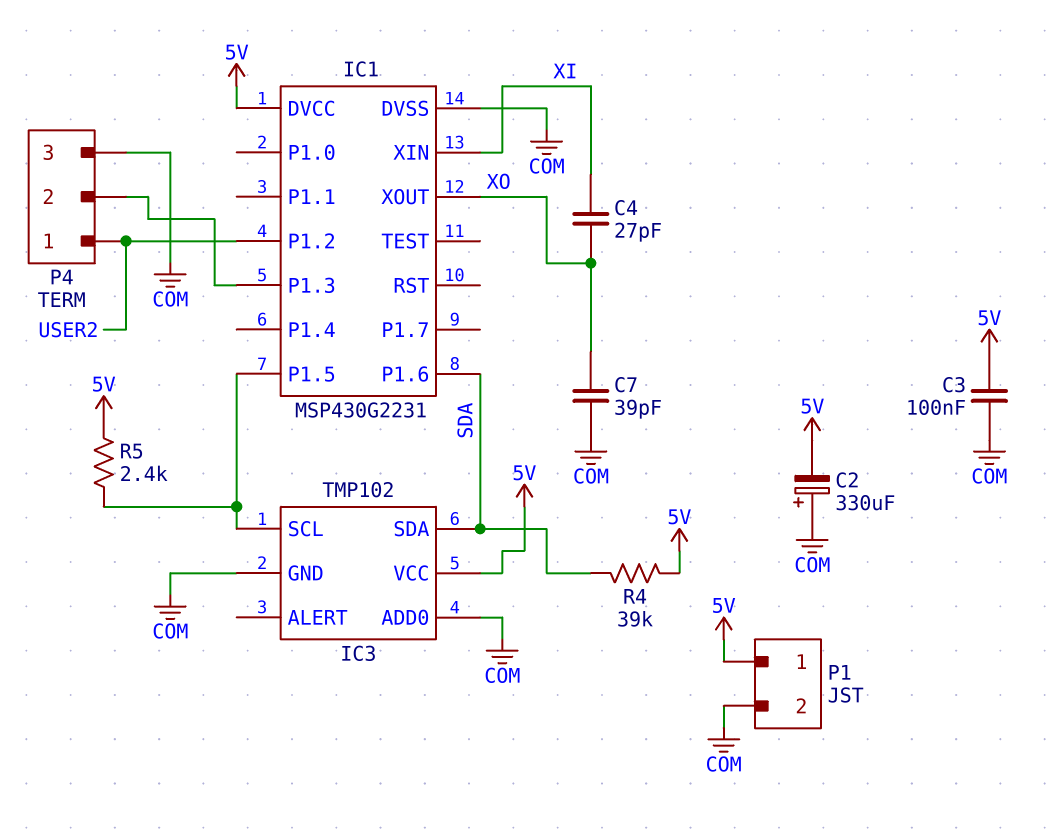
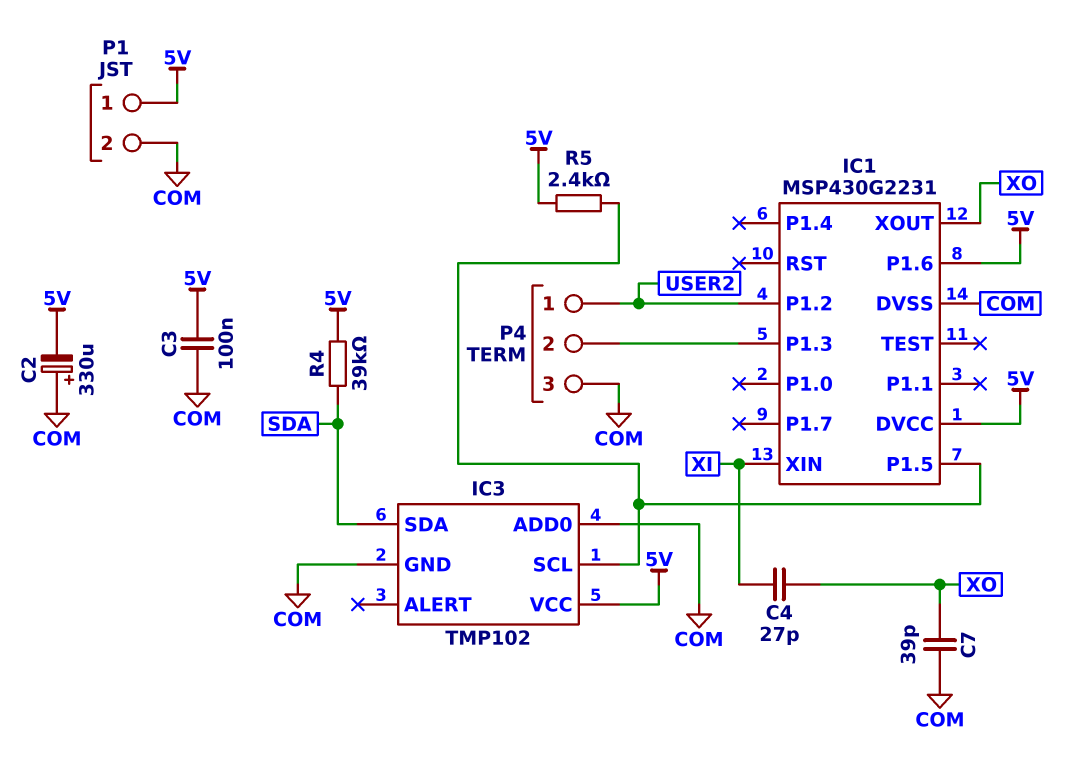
IC1 pin P1.6: SDA -> 5V

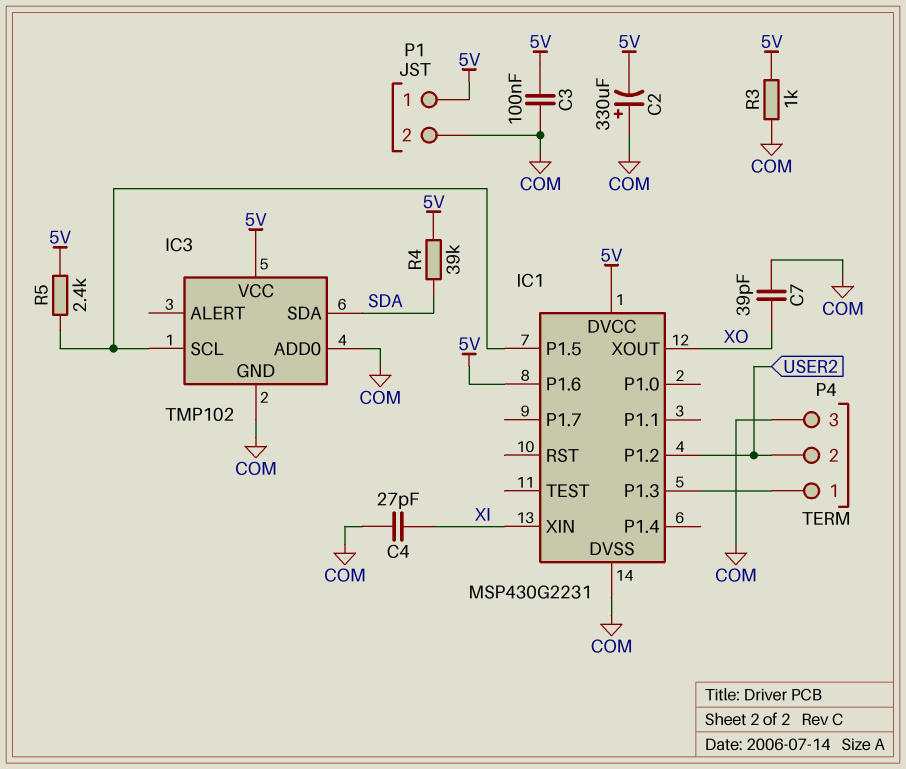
C4: 27pF (XI, XO) -> 27pF (COM, XI)
P4 pin 1: USER2 -> IC1/P1.3
P4 pin 2: IC1/P1.3 -> USER2
R3: none -> 1k (5V, COM)

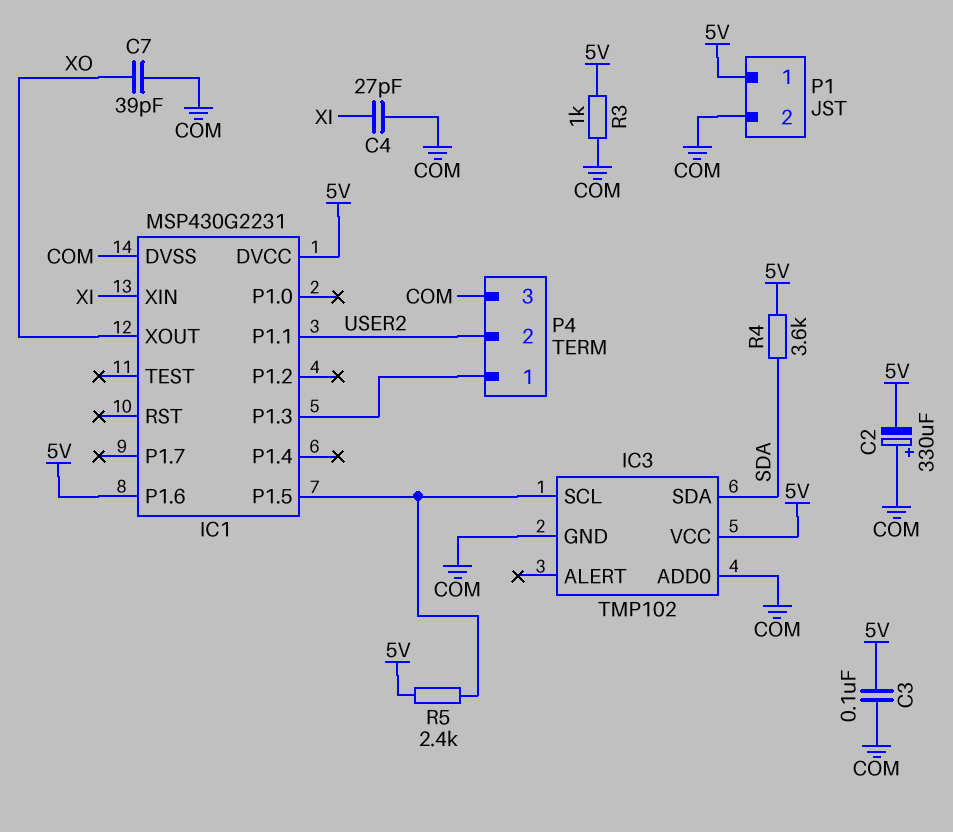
IC1 pin P1.1: none -> USER2
IC1 pin P1.2: USER2 -> none
R4: 39k (5V, SDA) -> 3.6k (5V, SDA)

